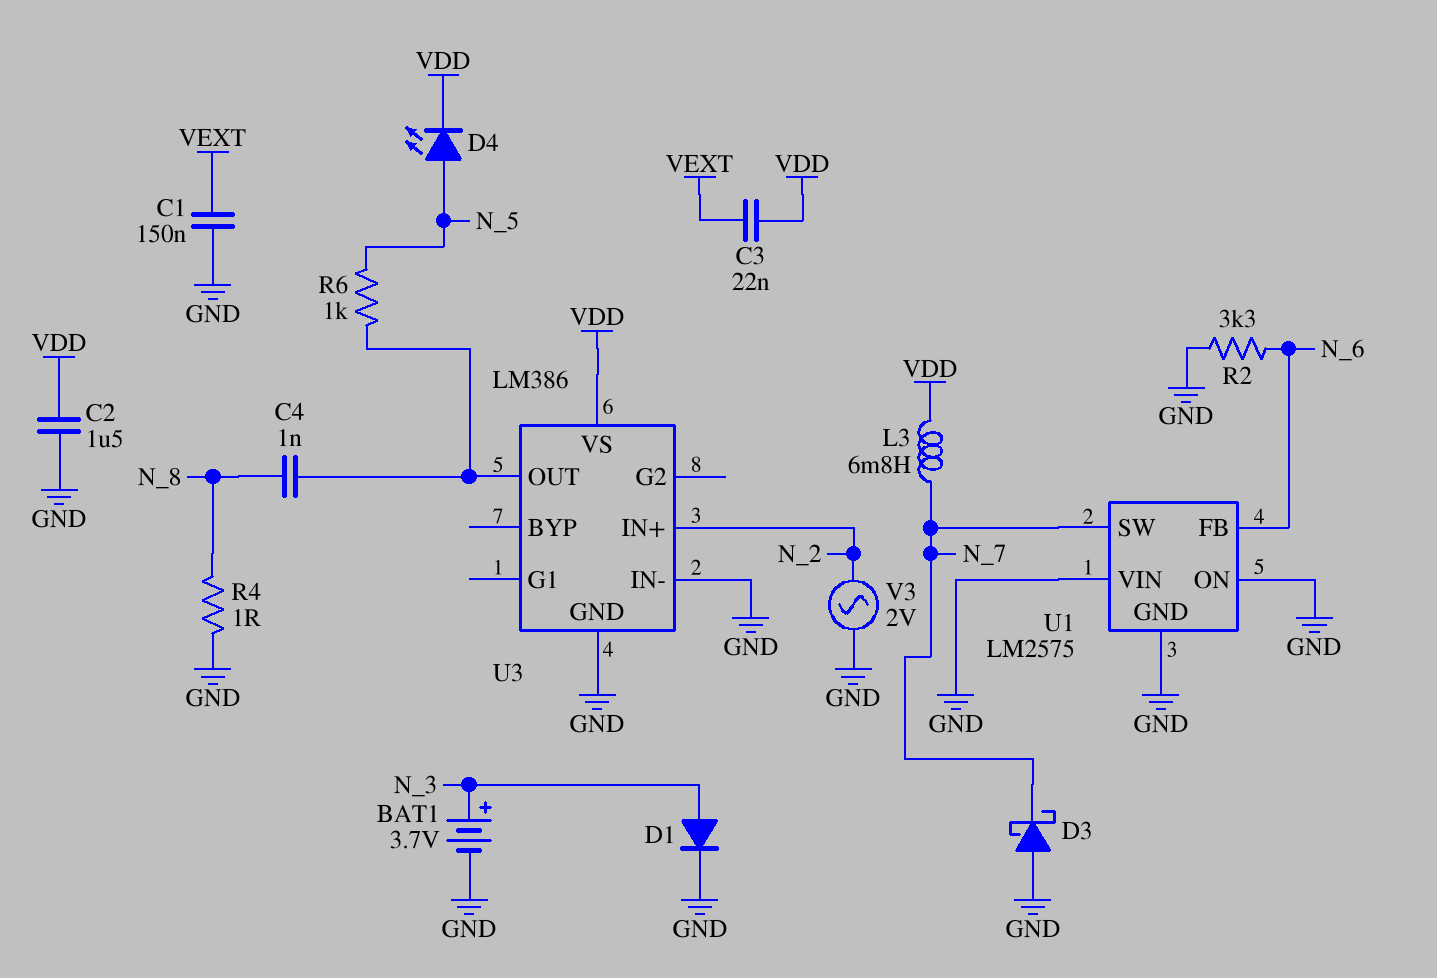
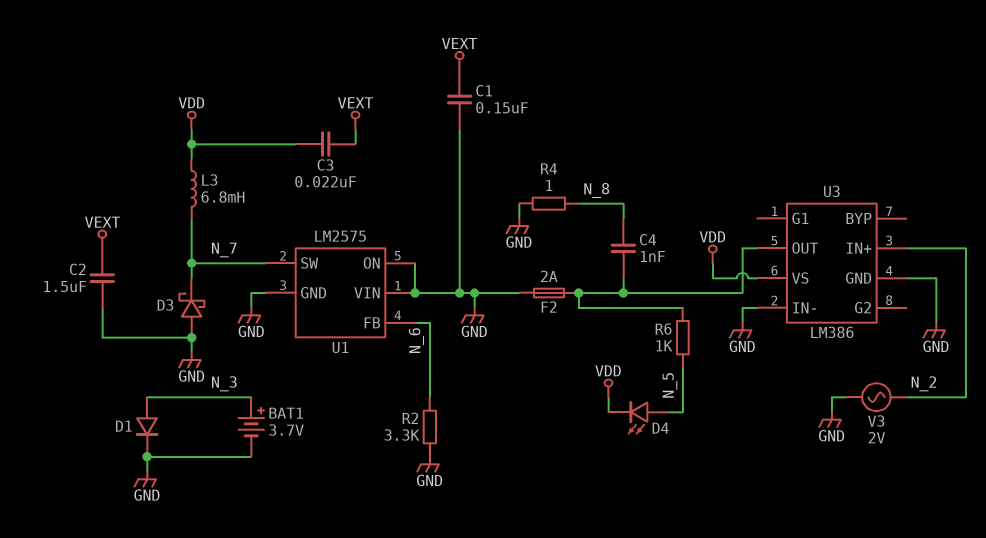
C2: 1.5uF (GND, VDD) -> 1.5uF (GND, VEXT)
F2: none -> 2A (GND, U3/OUT)

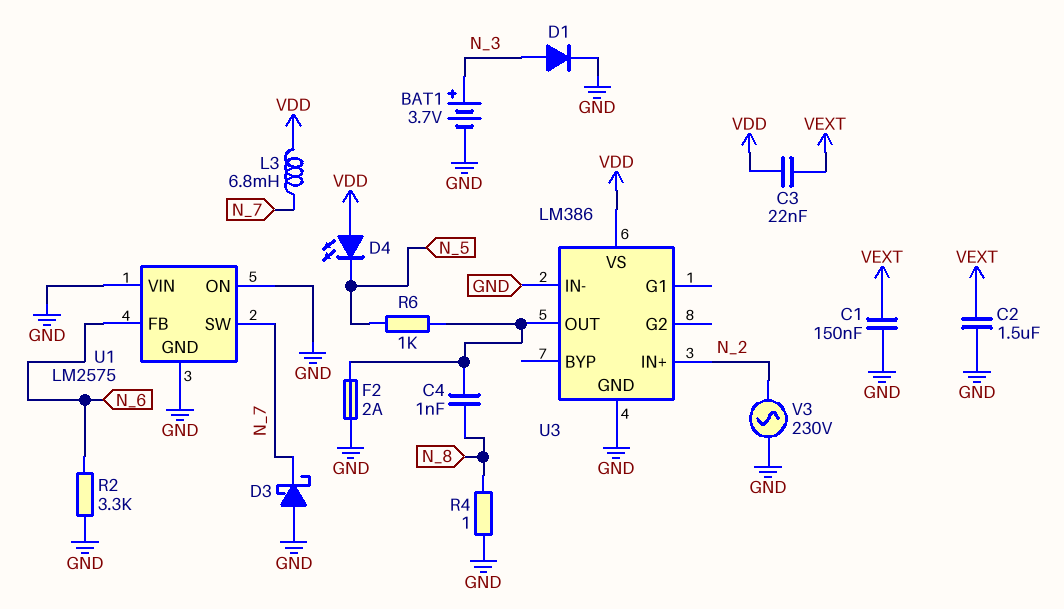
D4: LED (A N_5, K VDD) -> LED (A VDD, K N_5)
V3: AC 2V (GND, N_2) -> AC 230V (GND, N_2)

